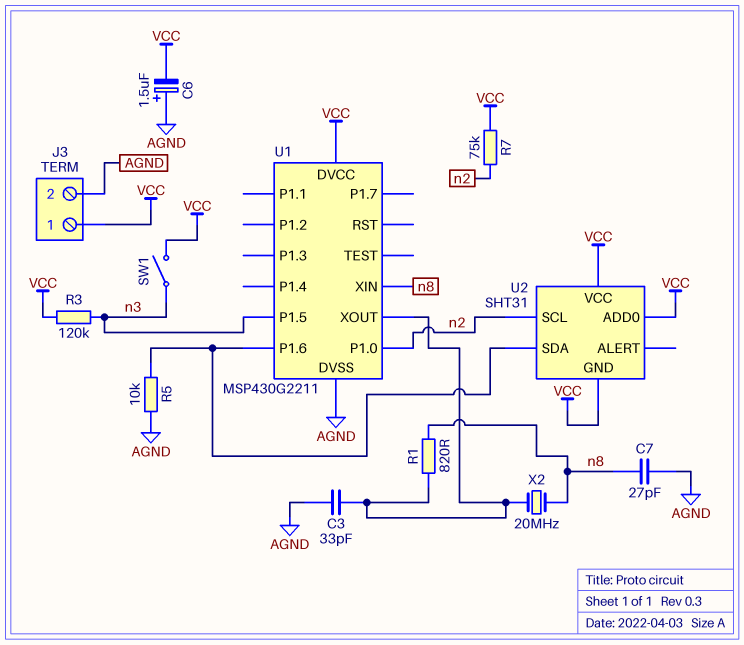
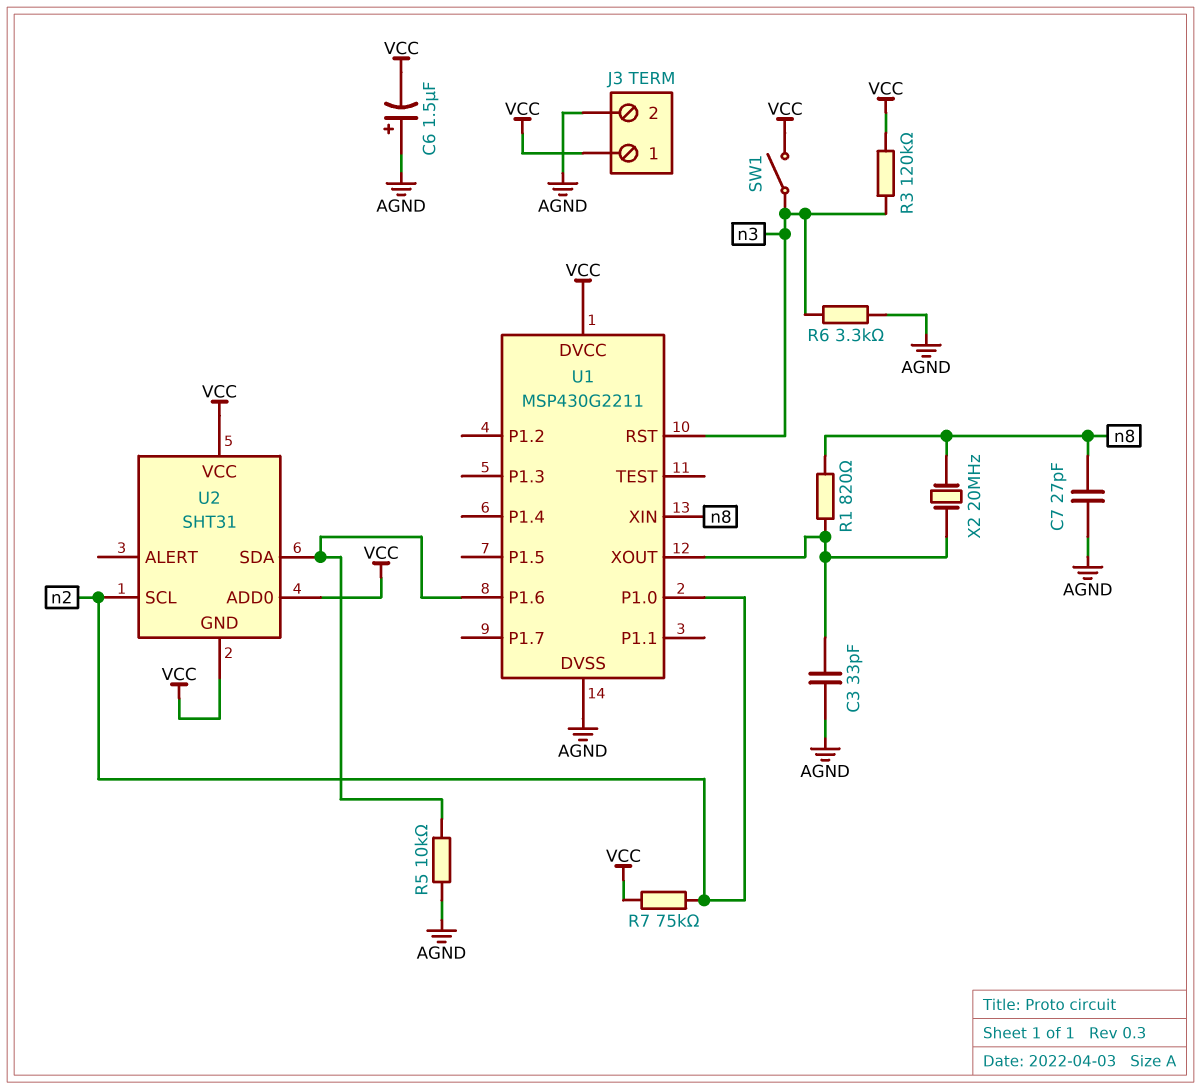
R6: none -> 3.3k (AGND, n3)
U1 pin P1.5: n3 -> none
U1 pin RST: none -> n3

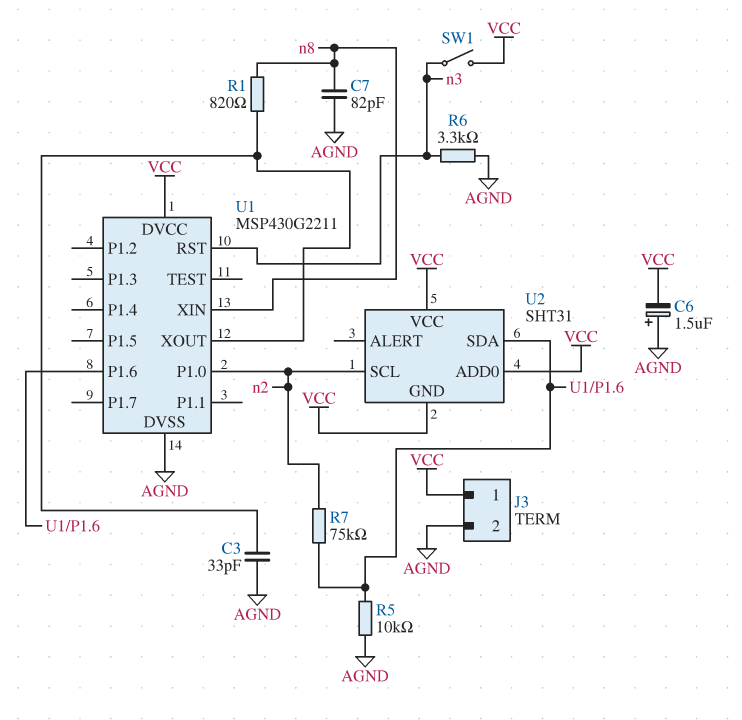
C7: 27pF (AGND, n8) -> 82pF (AGND, n8)
R3: 120k (VCC, n3) -> none
R7: 75k (VCC, n2) -> 75k (U1/P1.6, n2)
X2: 20MHz (U1/XOUT, n8) -> none

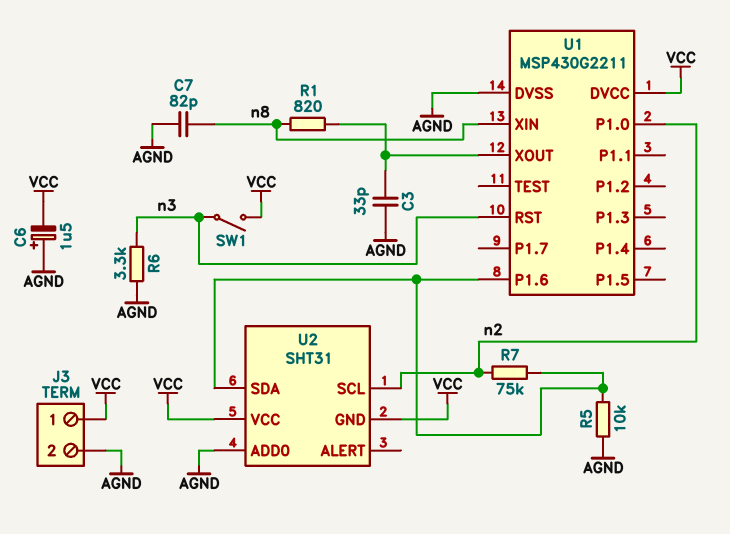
U2 pin ADD0: VCC -> AGND

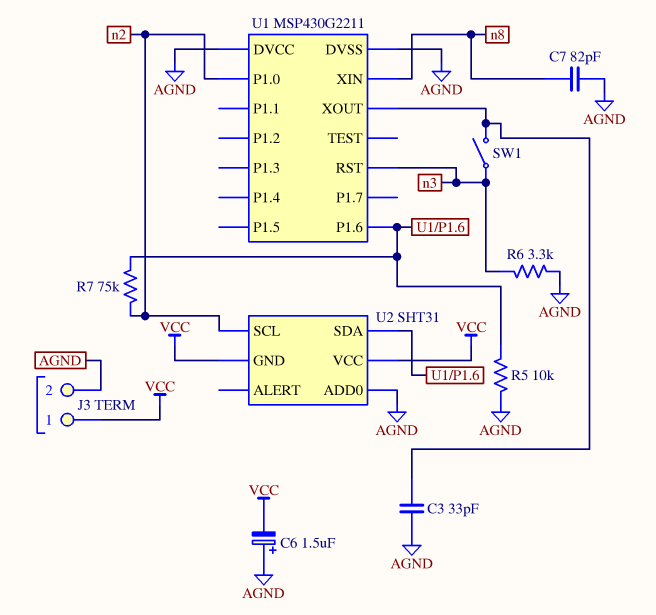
R1: 820 (U1/XOUT, n8) -> none
SW1: switch (VCC, n3) -> switch (U1/XOUT, n3)
U1 pin DVCC: VCC -> AGND

